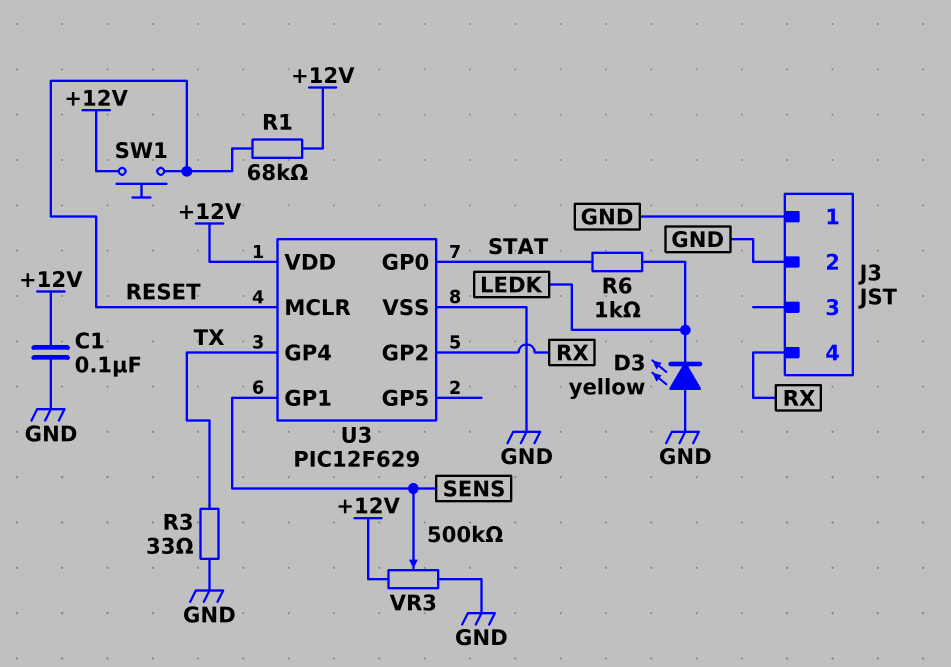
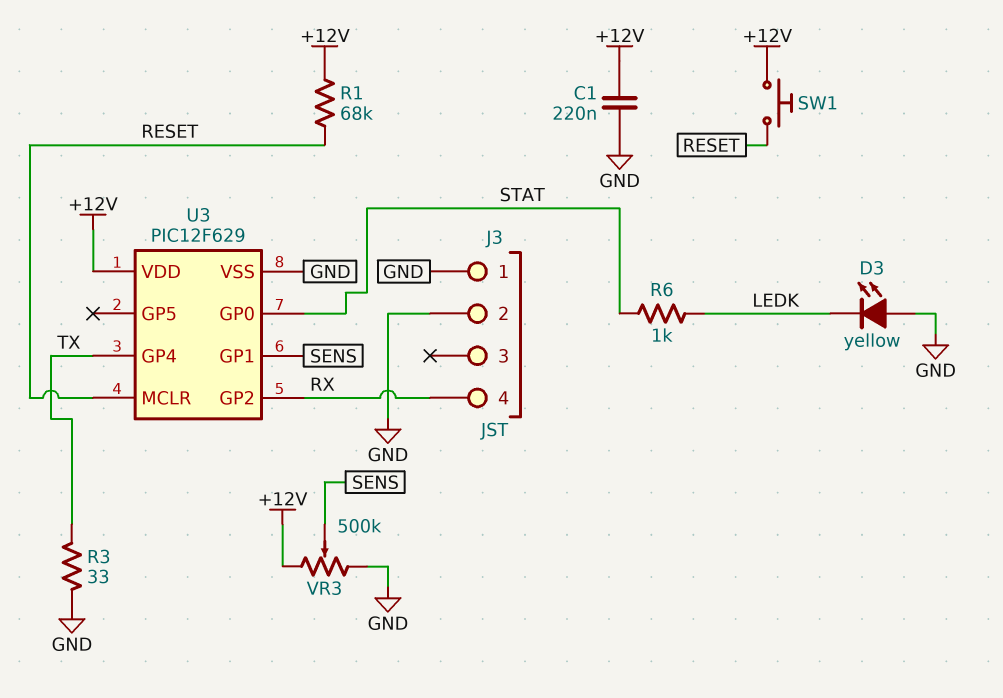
C1: 100nF (+12V, GND) -> 220nF (+12V, GND)

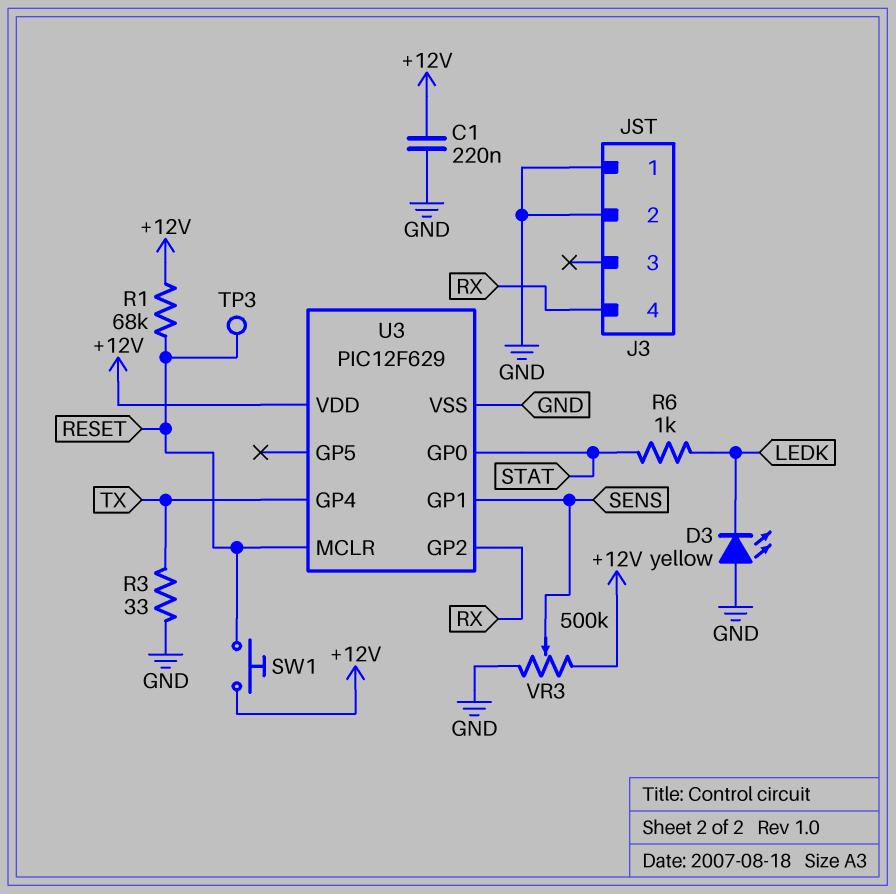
TP3: none -> test point (RESET)

